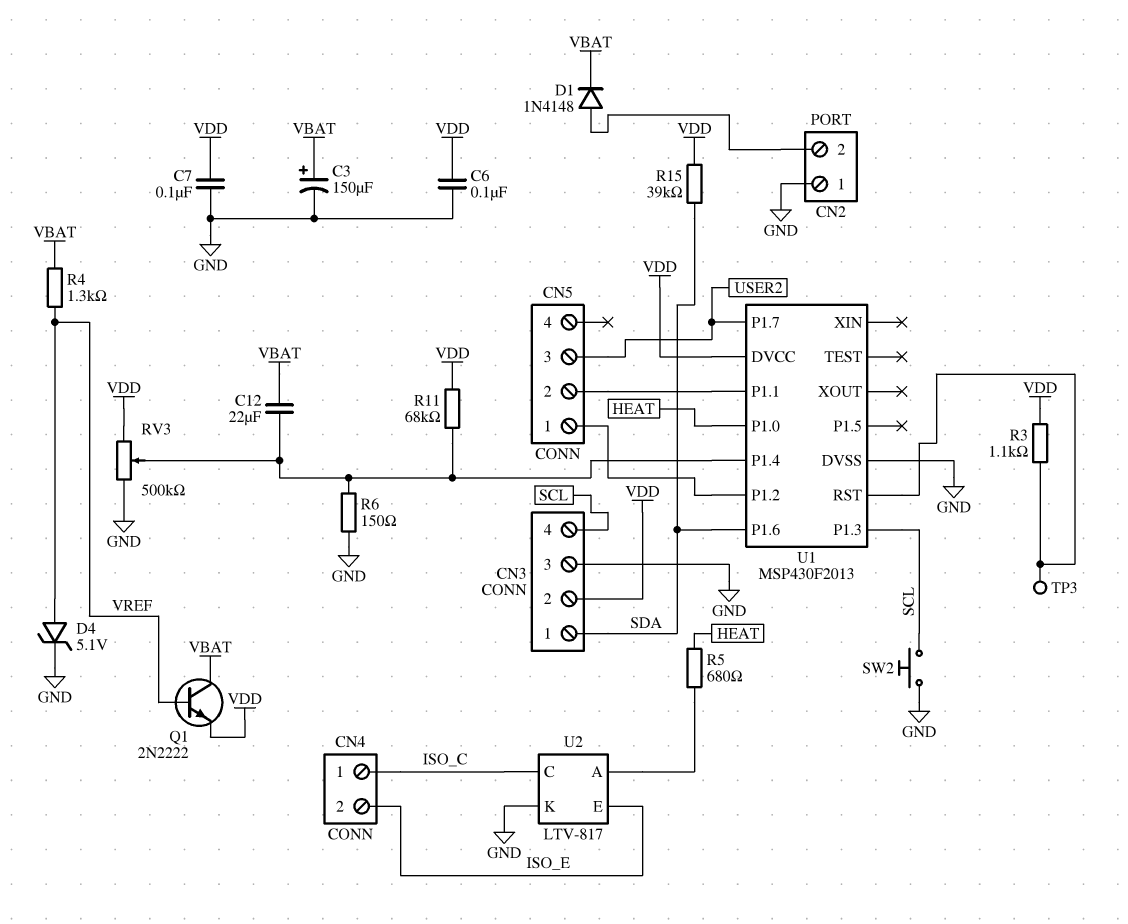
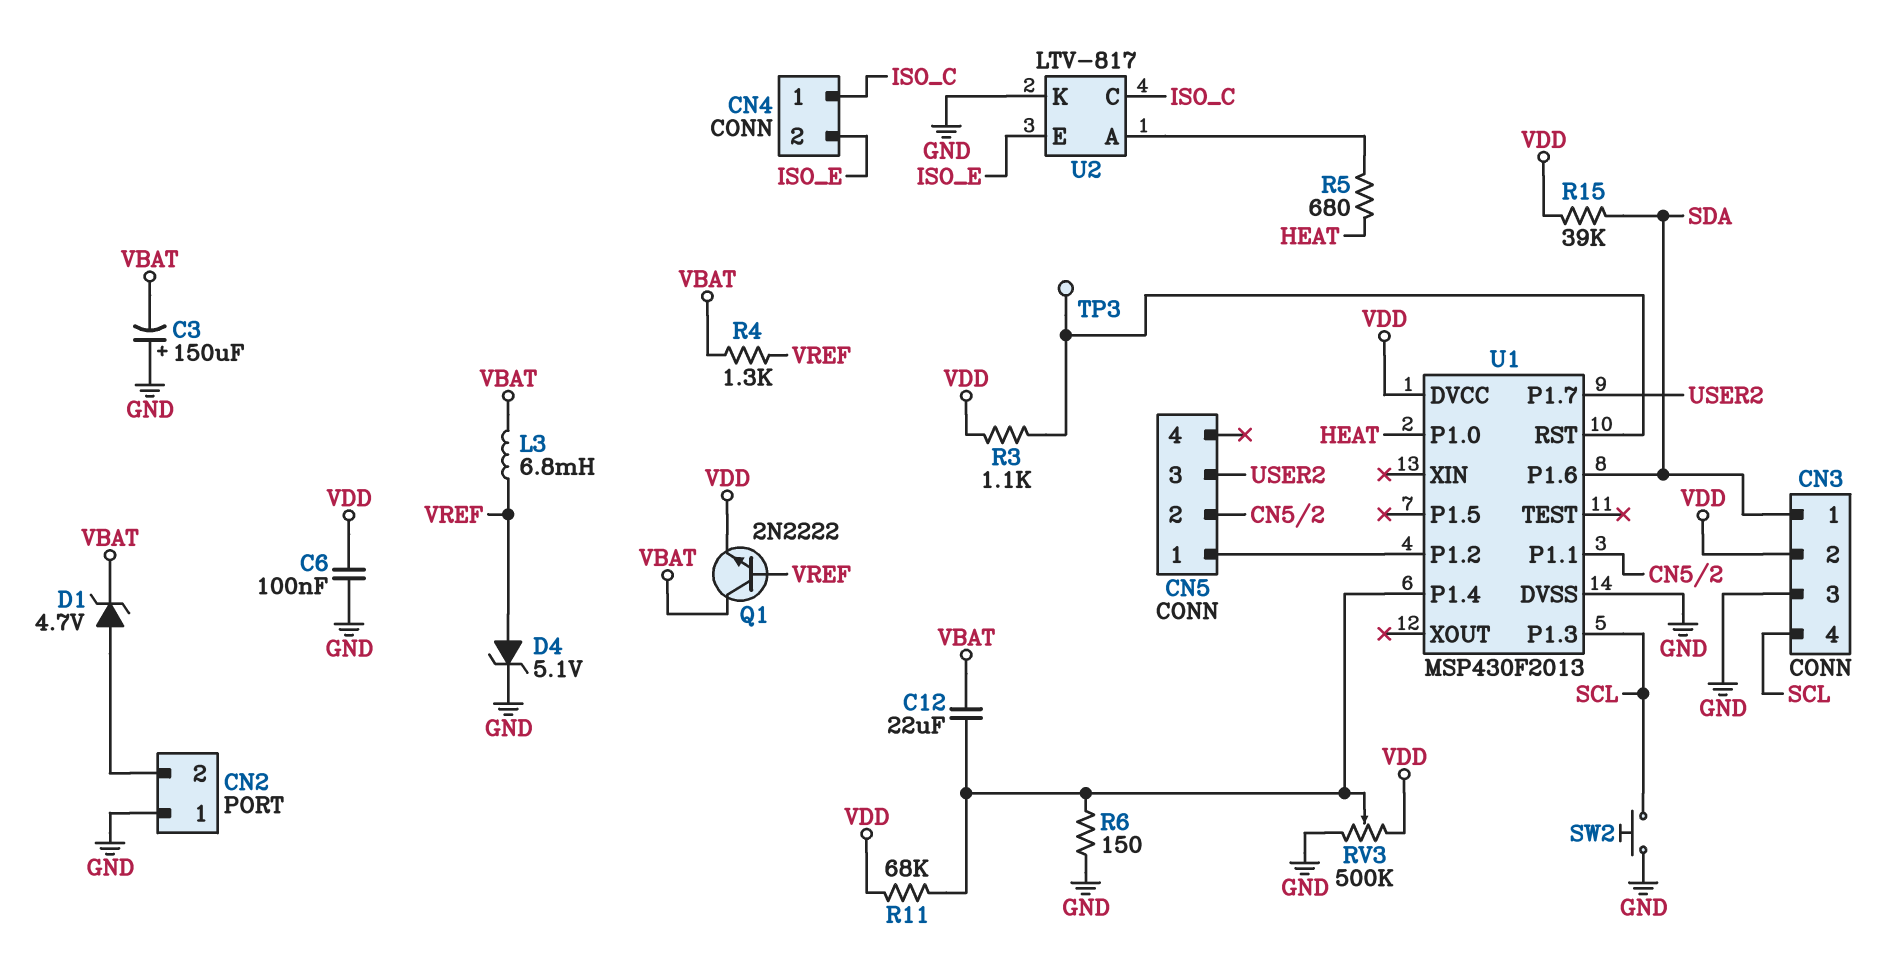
C3: 150uF (plus VBAT, minus GND) -> 150uF (plus GND, minus VBAT)
C7: 100nF (GND, VDD) -> none
D1: diode 1N4148 (A CN2/2, K VBAT) -> zener 4.7V (A CN2/2, K VBAT)
L3: none -> 6.8mH (VBAT, VREF)

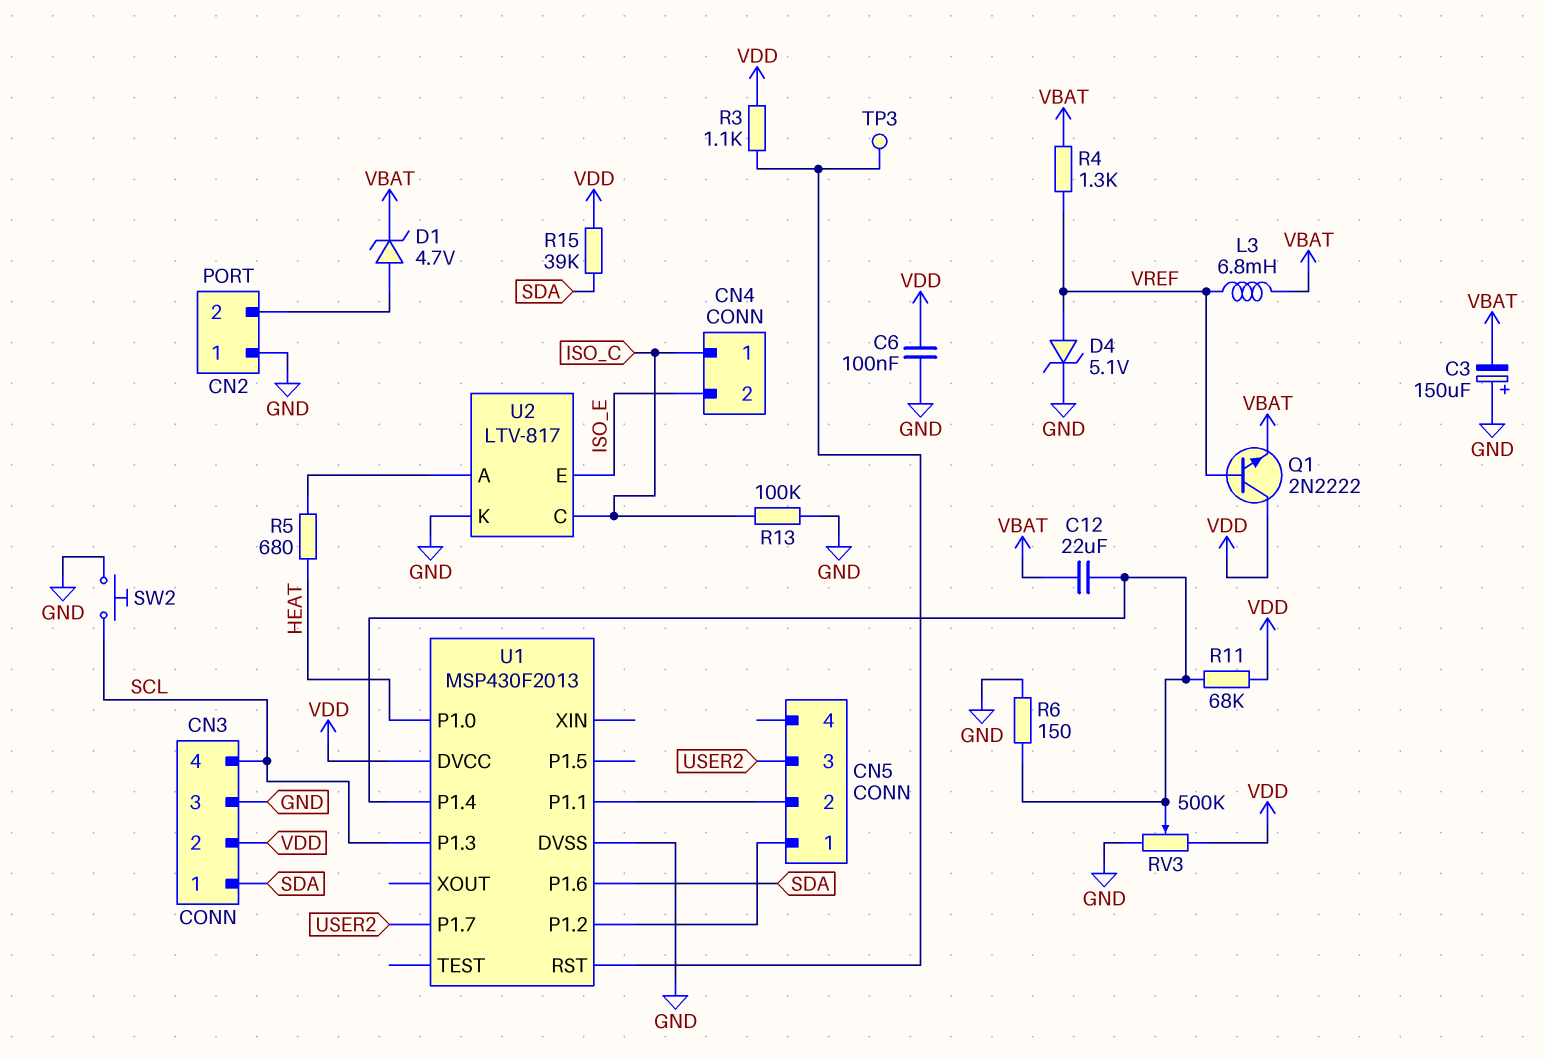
Q1: NPN 2N2222 (B VREF, C VBAT, E VDD) -> NPN 2N2222 (B VREF, C VDD, E VBAT)
R13: none -> 100k (GND, ISO_C)

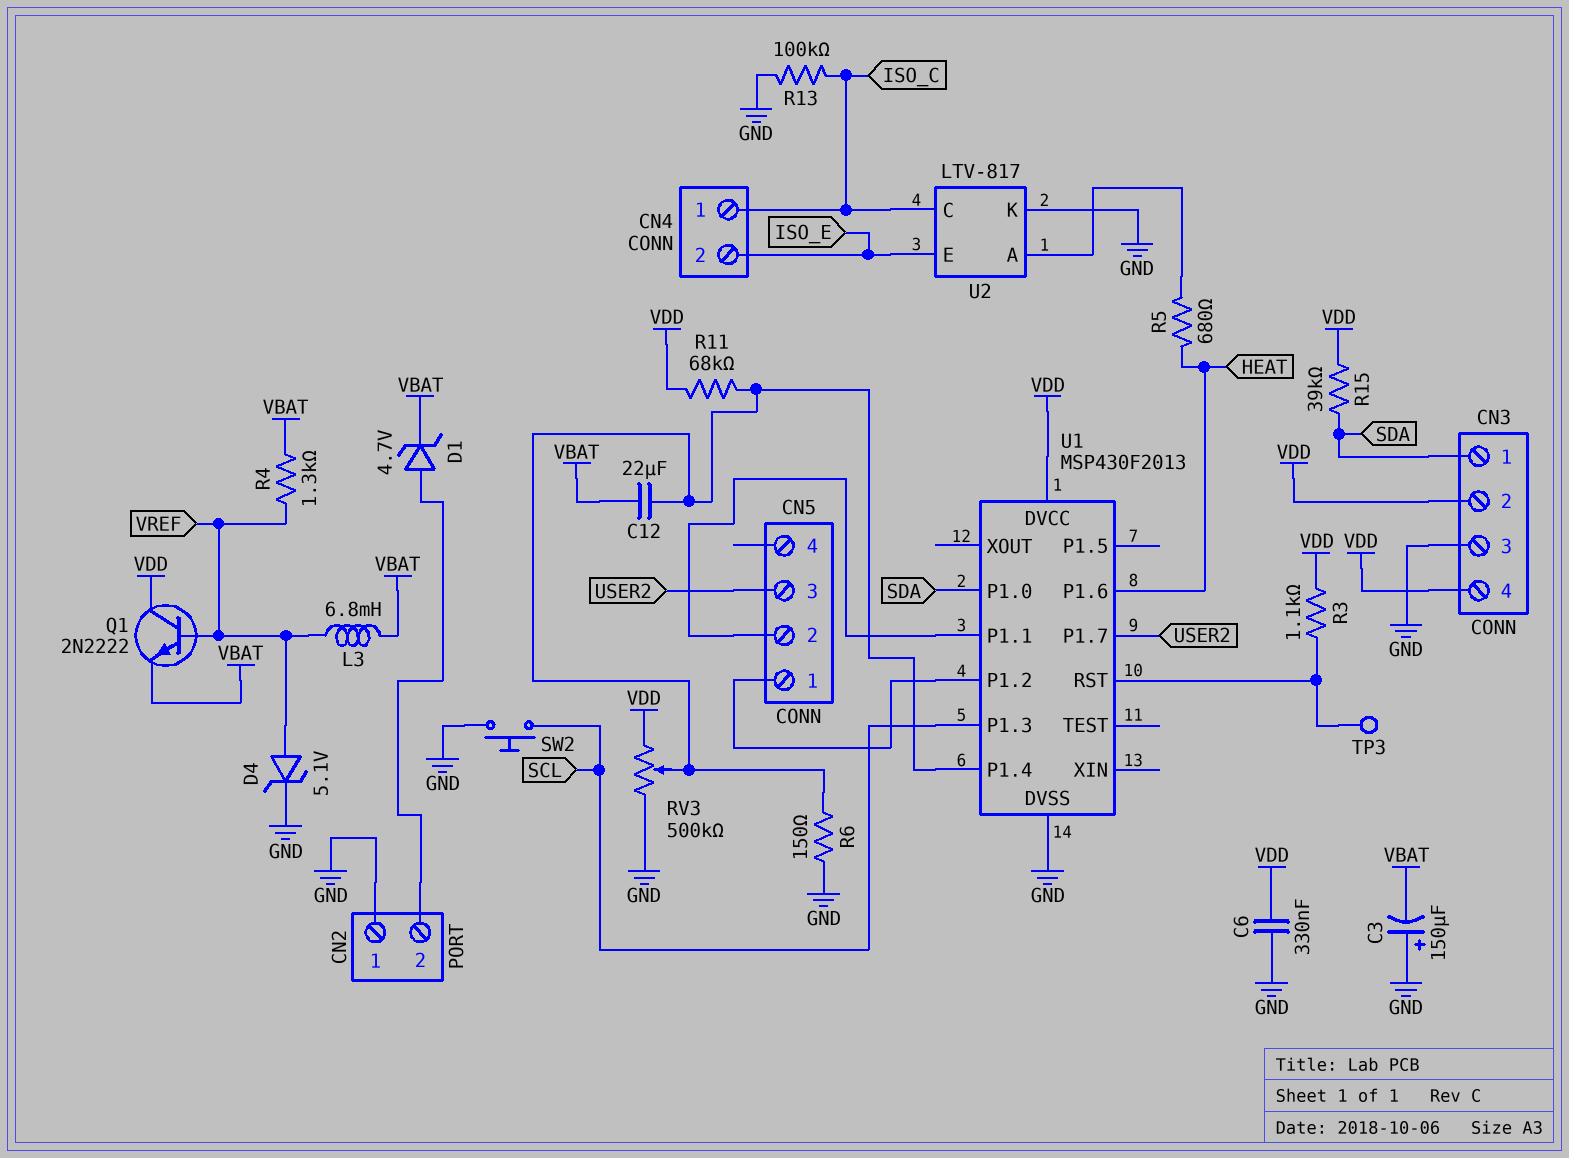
C6: 100nF (GND, VDD) -> 330nF (GND, VDD)
CN3 pin 4: SCL -> VDD
U1 pin P1.0: HEAT -> SDA
U1 pin P1.6: SDA -> HEAT

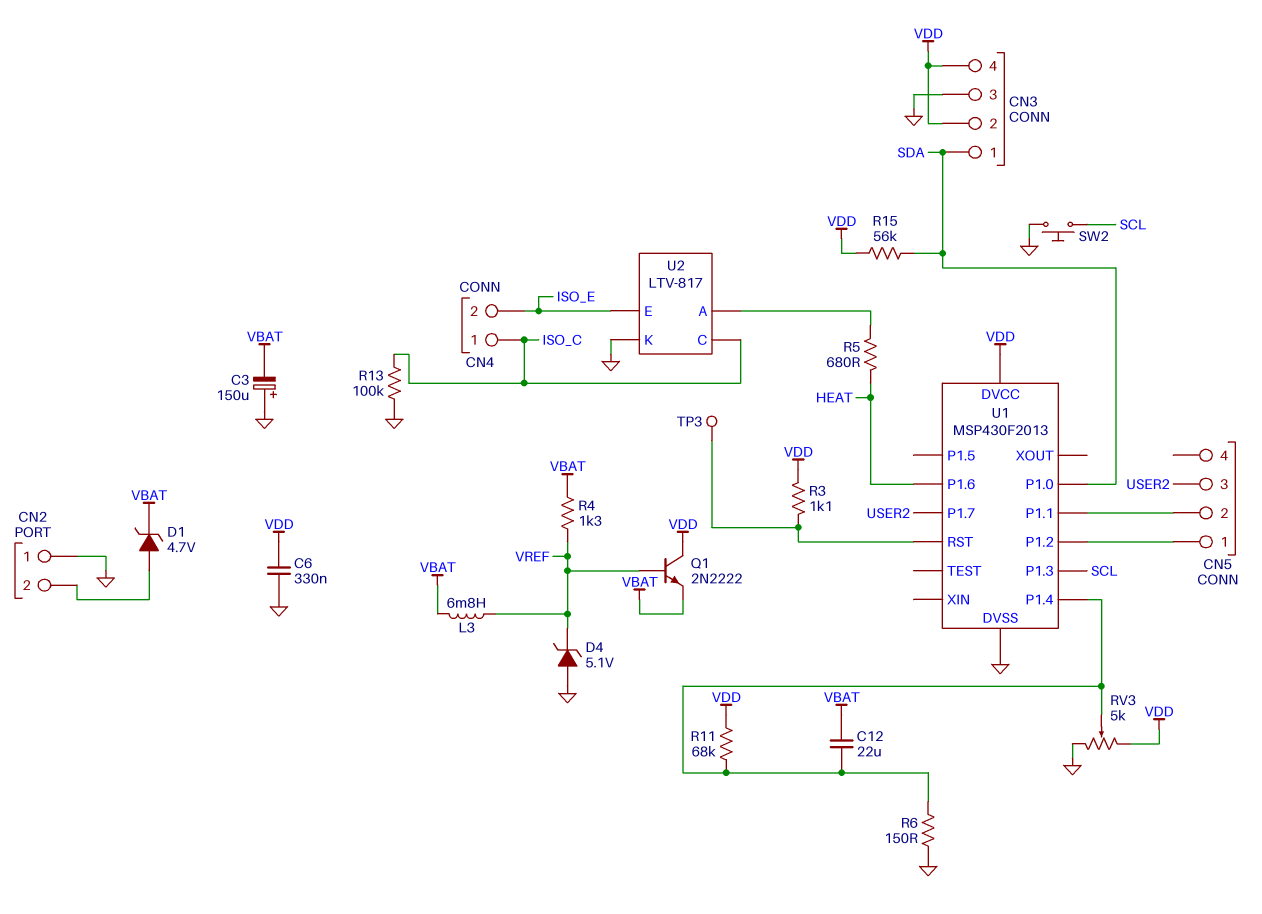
D4: zener 5.1V (A VREF, K GND) -> zener 5.1V (A GND, K VREF)
R15: 39k (SDA, VDD) -> 56k (SDA, VDD)
RV3: 500k (GND, VDD, wiper U1/P1.4) -> 5k (GND, VDD, wiper U1/P1.4)

